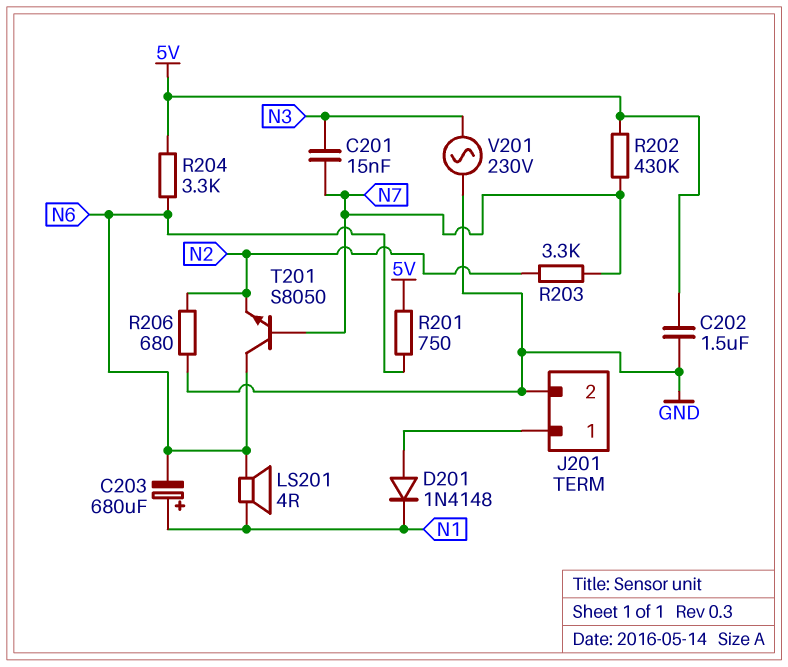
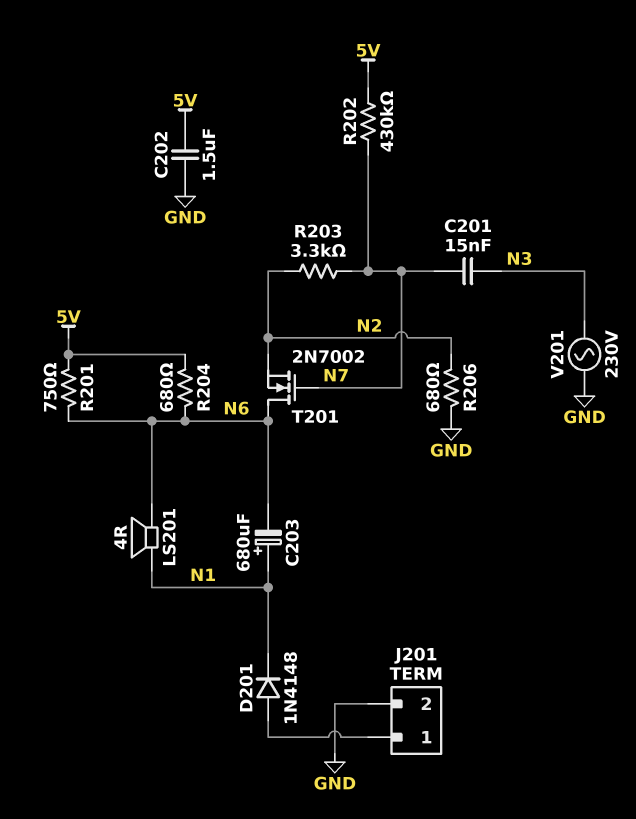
R204: 3.3k (5V, N6) -> 680 (5V, N6)
T201: NPN S8050 (B N7, C N6, E N2) -> NMOS 2N7002 (G N7, D N6, S N2)

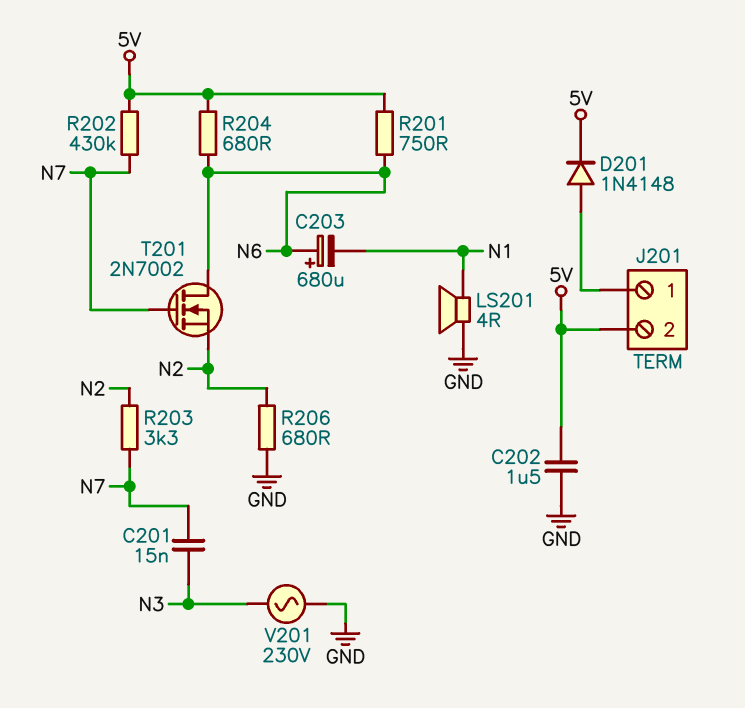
C203: 680uF (plus N1, minus N6) -> 680uF (plus N6, minus N1)
D201: diode 1N4148 (A J201/1, K N1) -> diode 1N4148 (A J201/1, K 5V)
J201 pin 2: GND -> 5V
LS201: speaker 4R (N1, N6) -> speaker 4R (GND, N1)

